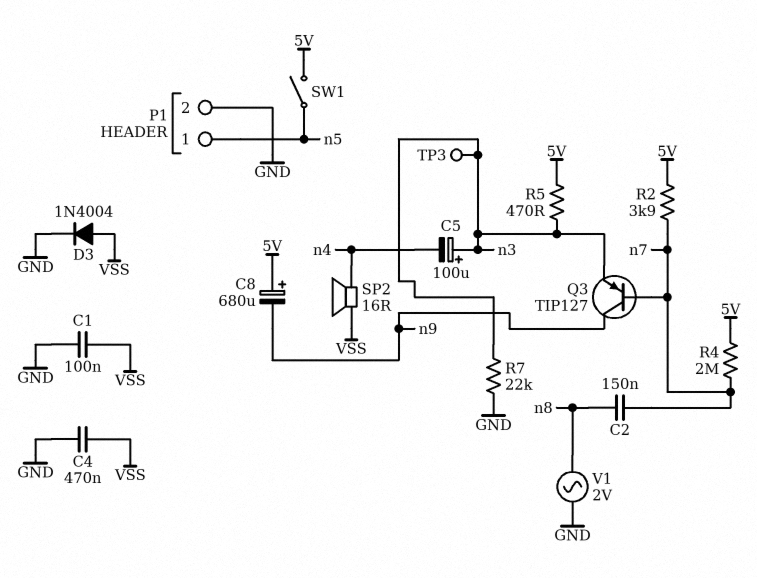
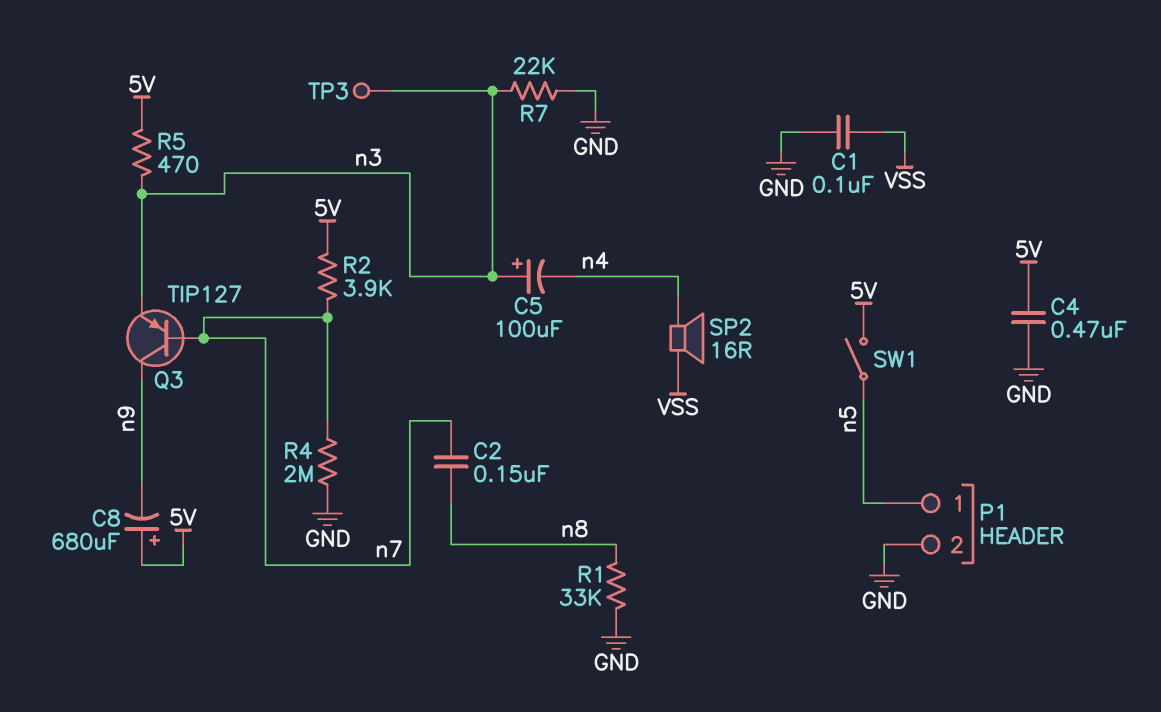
C4: 470nF (GND, VSS) -> 470nF (5V, GND)
D3: diode 1N4004 (A VSS, K GND) -> none
R1: none -> 33k (GND, n8)
R4: 2M (5V, n7) -> 2M (GND, n7)
V1: AC 2V (GND, n8) -> none

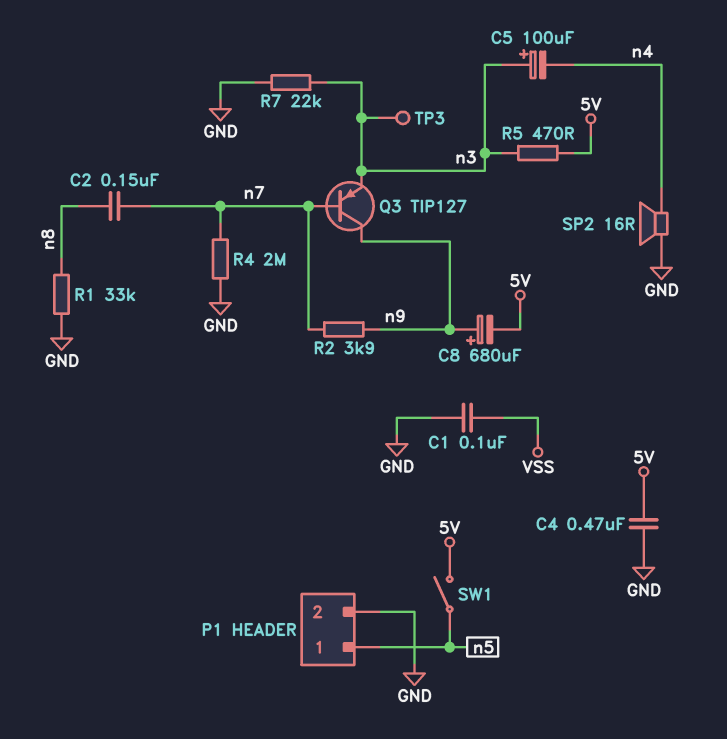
C8: 680uF (plus 5V, minus n9) -> 680uF (plus n9, minus 5V)
R2: 3.9k (5V, n7) -> 3.9k (n7, n9)
SP2: speaker 16R (VSS, n4) -> speaker 16R (GND, n4)

